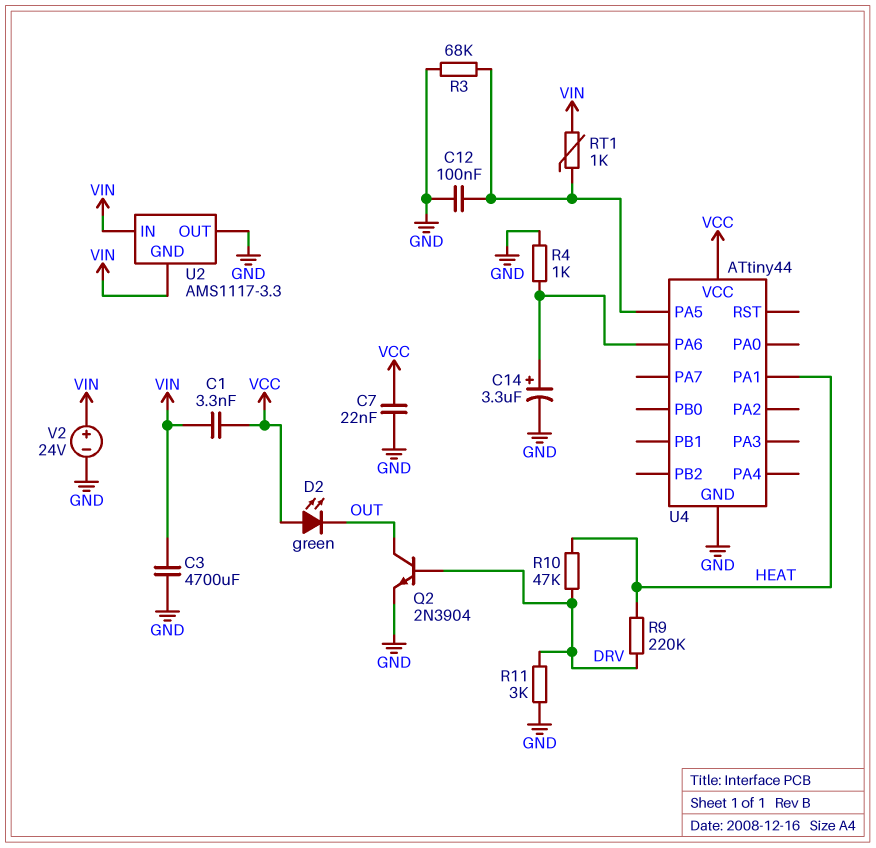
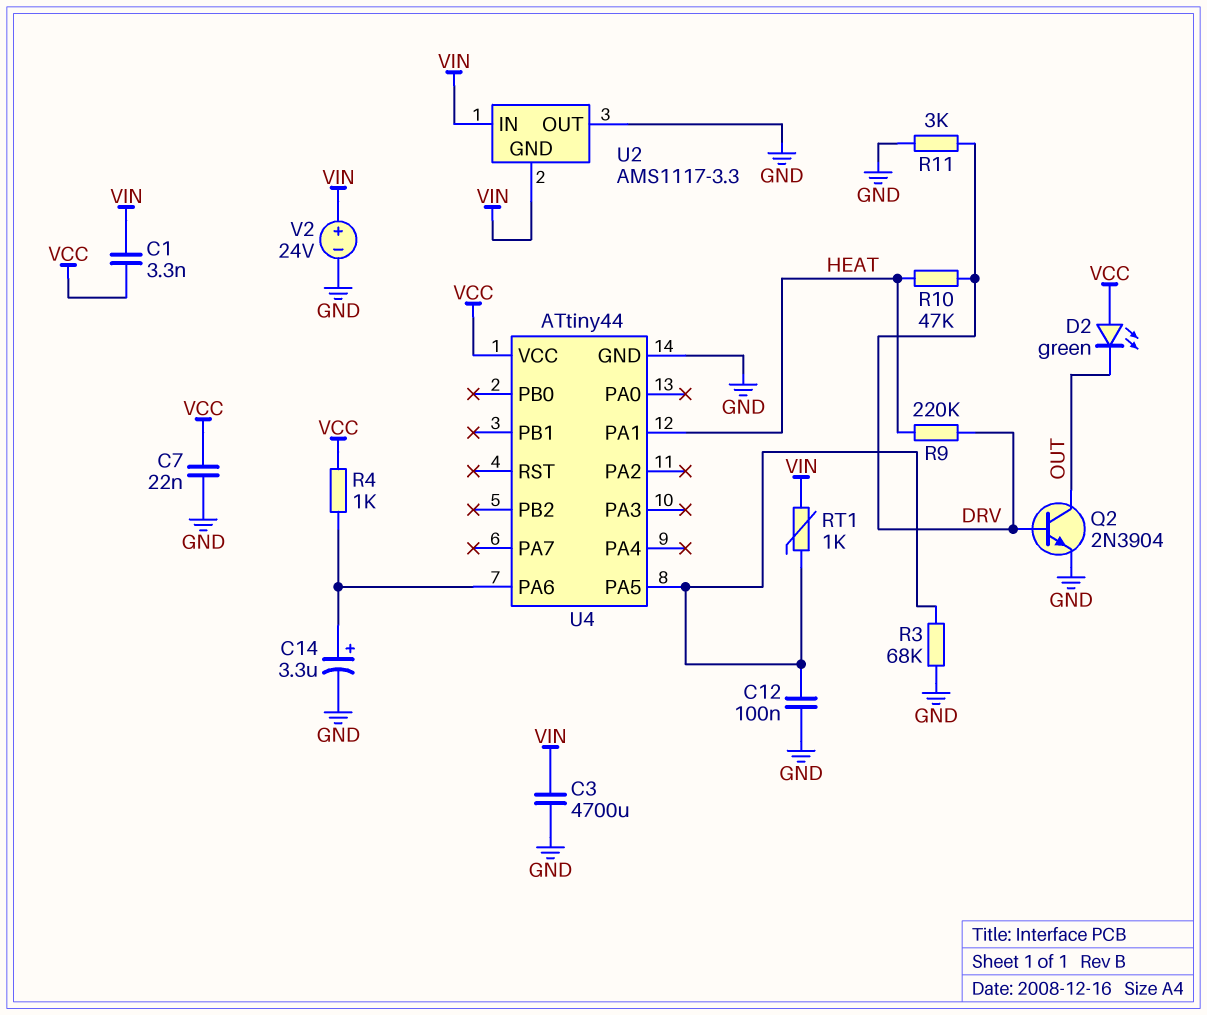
R4: 1k (GND, U4/PA6) -> 1k (U4/PA6, VCC)

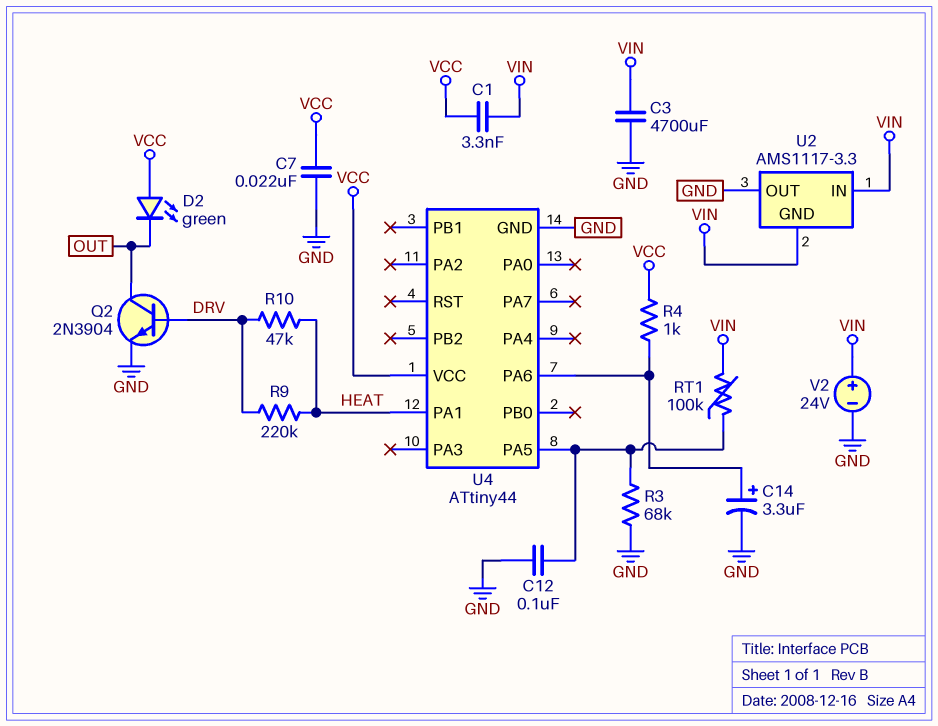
R11: 3k (DRV, GND) -> none
RT1: 1k (U4/PA5, VIN) -> 100k (U4/PA5, VIN)

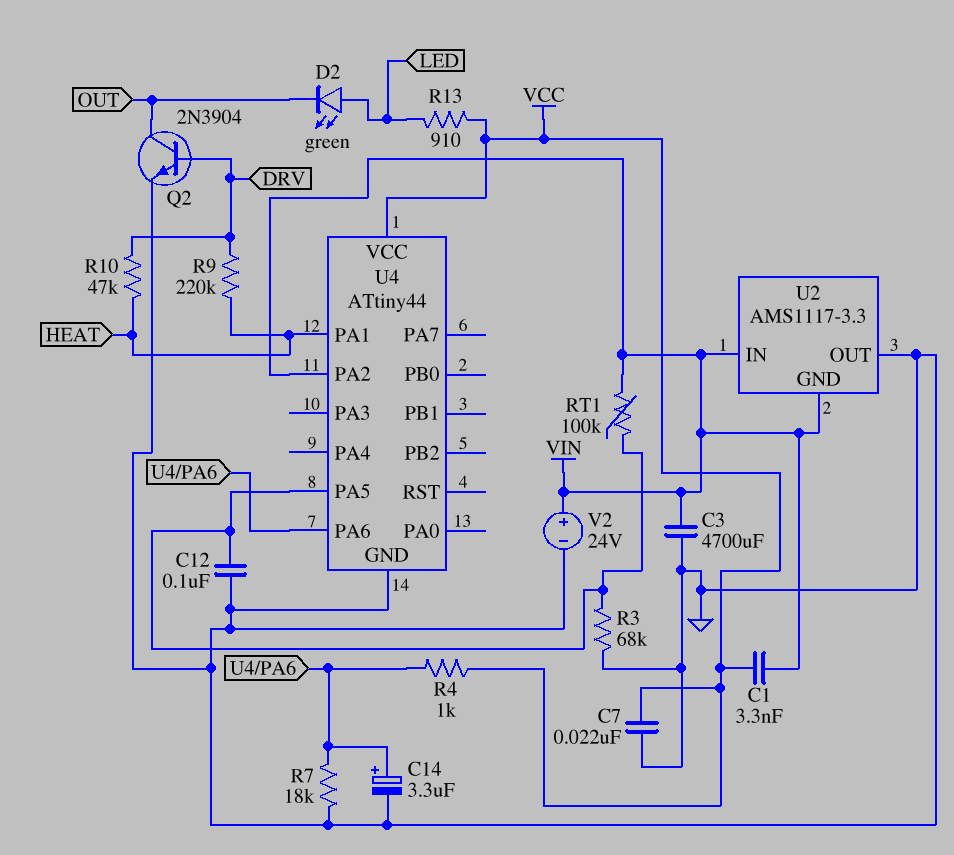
D2: LED green (A VCC, K OUT) -> LED green (A LED, K OUT)
R7: none -> 18k (GND, U4/PA6)
R13: none -> 910 (LED, VCC)
U4 pin PA2: none -> VIN

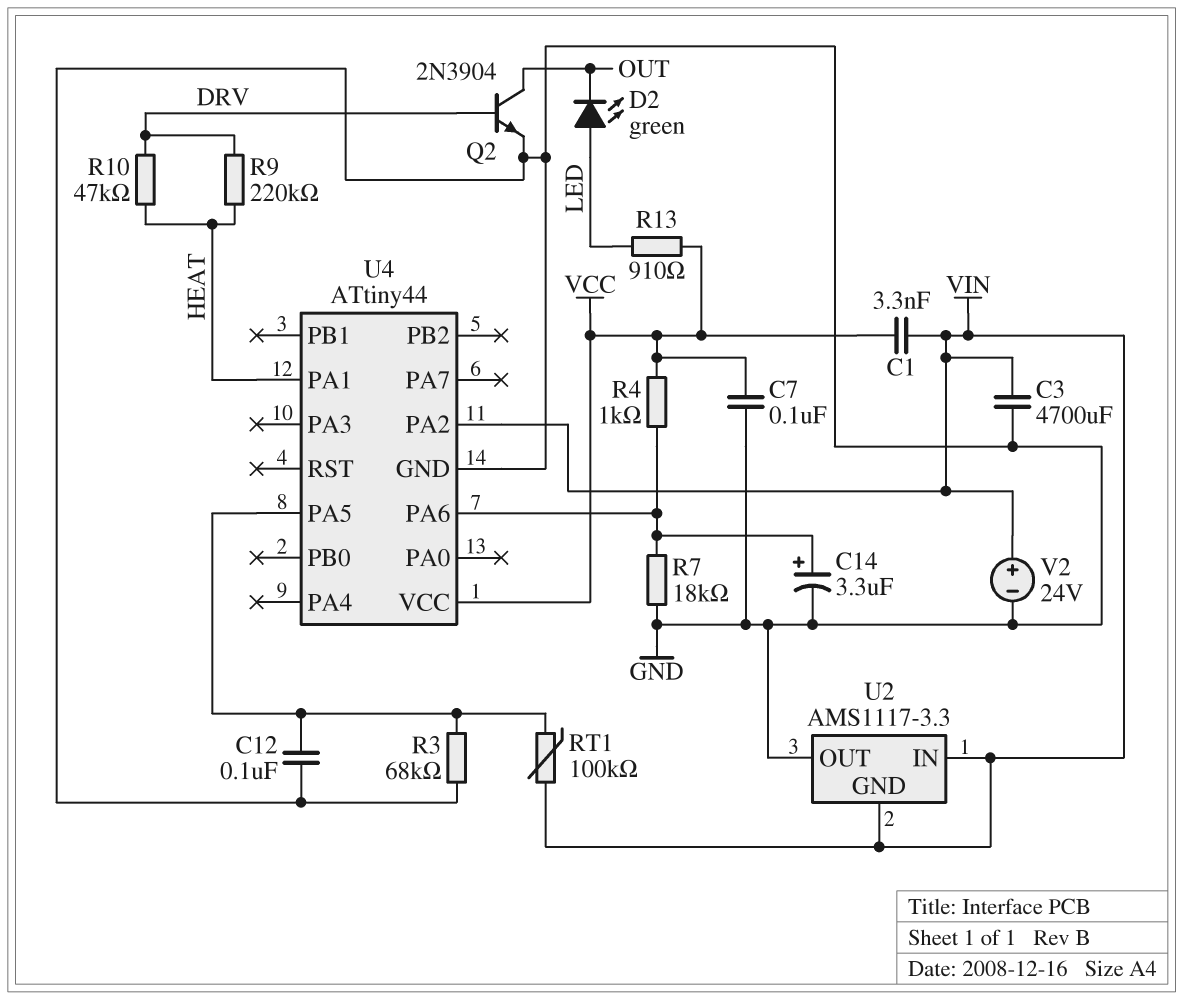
C7: 22nF (GND, VCC) -> 100nF (GND, VCC)

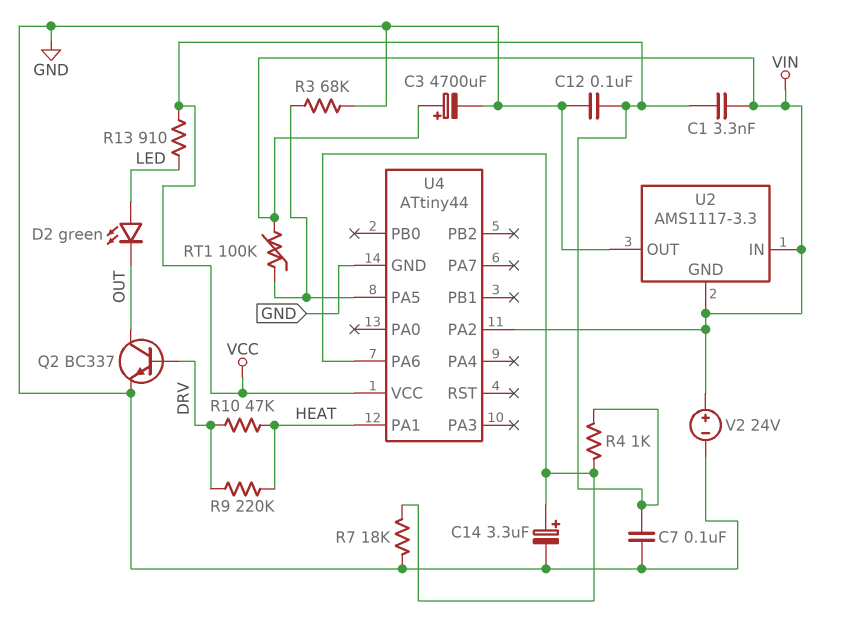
C3: 4700uF (GND, VIN) -> 4700uF (plus VIN, minus GND)
C12: 100nF (GND, U4/PA5) -> 100nF (GND, VCC)
Q2: NPN 2N3904 (B DRV, C OUT, E GND) -> NPN BC337 (B DRV, C OUT, E GND)

